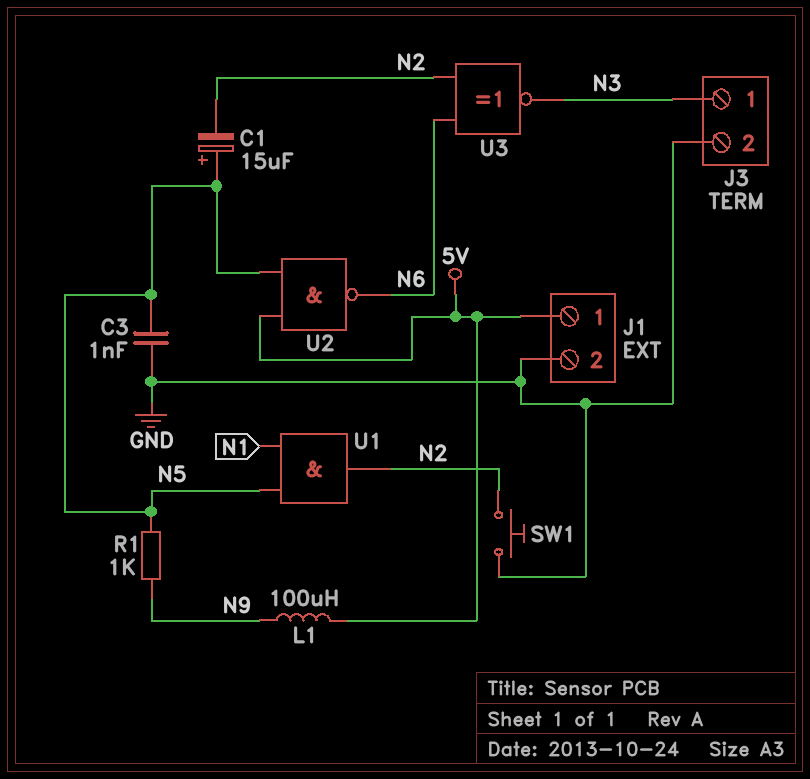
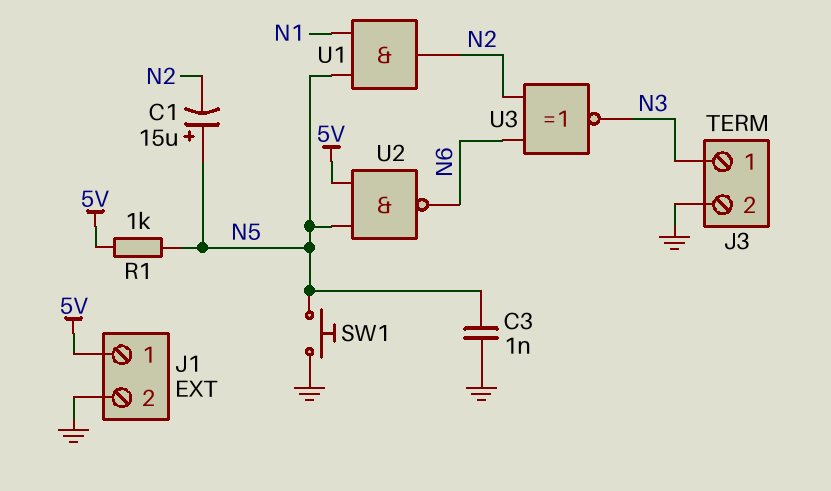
L1: 100uH (5V, N9) -> none
R1: 1k (N5, N9) -> 1k (5V, N5)
SW1: button (GND, N2) -> button (GND, N5)

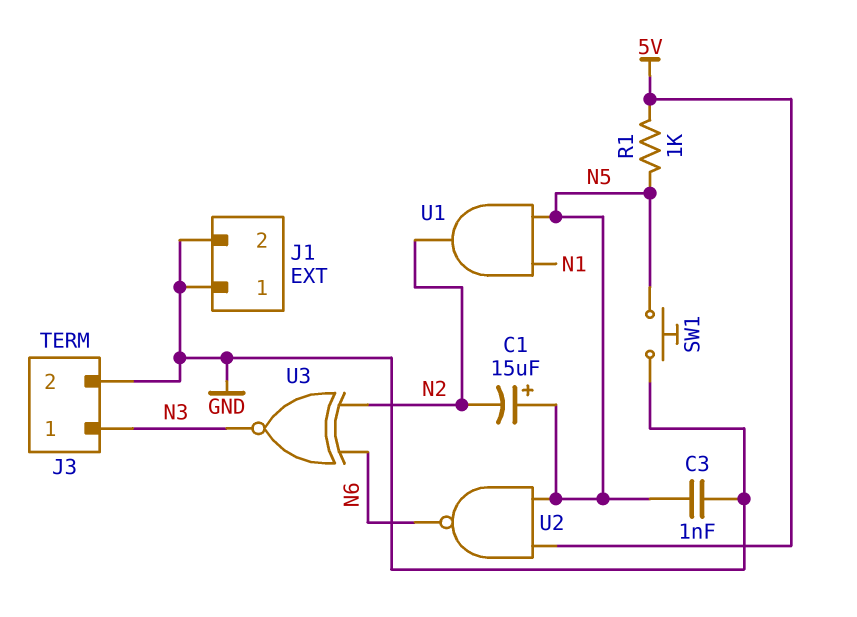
J1 pin 1: 5V -> GND

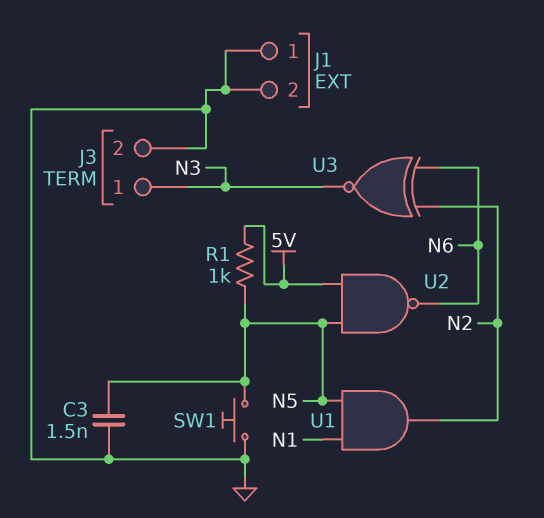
C1: 15uF (plus N5, minus N2) -> none
C3: 1nF (GND, N5) -> 1.5nF (GND, N5)

